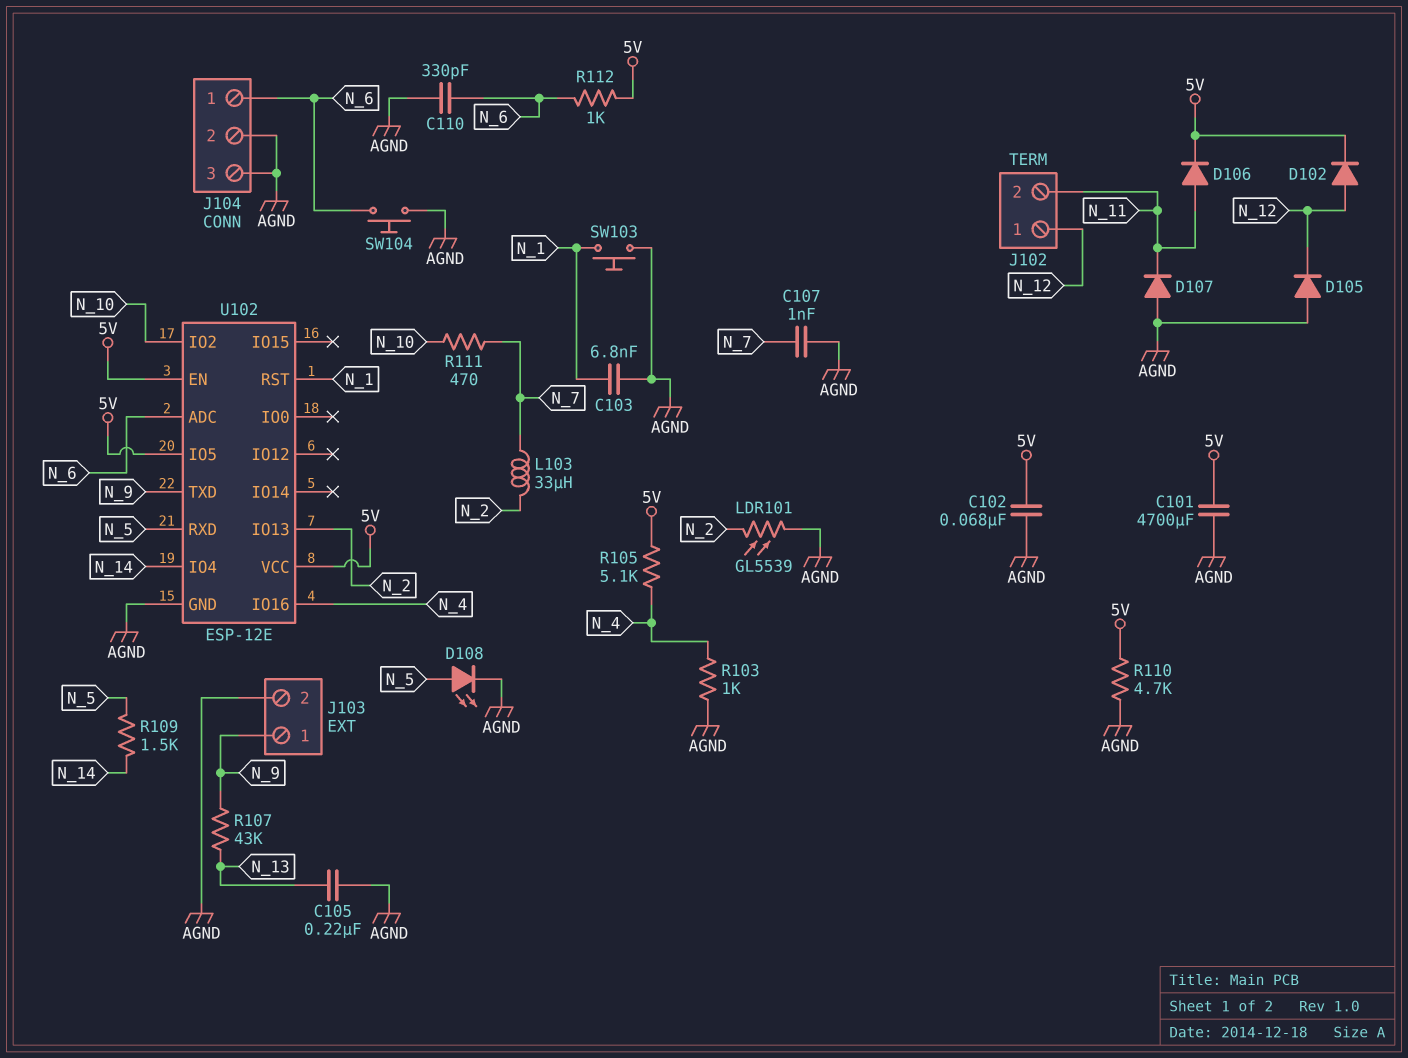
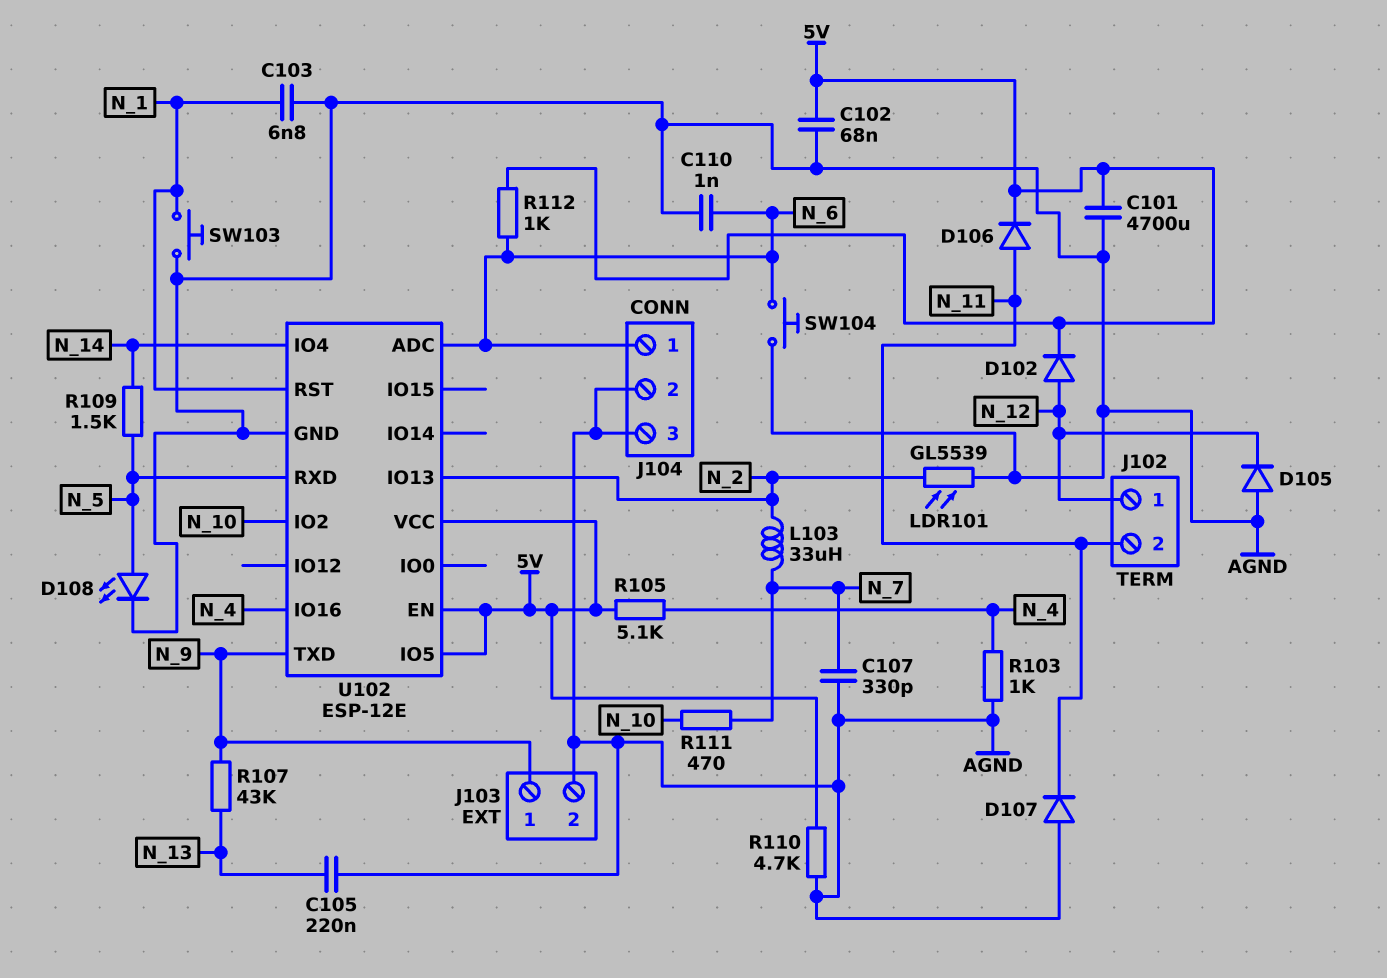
C107: 1nF (AGND, N_7) -> 330pF (AGND, N_7)
C110: 330pF (AGND, N_6) -> 1nF (AGND, N_6)

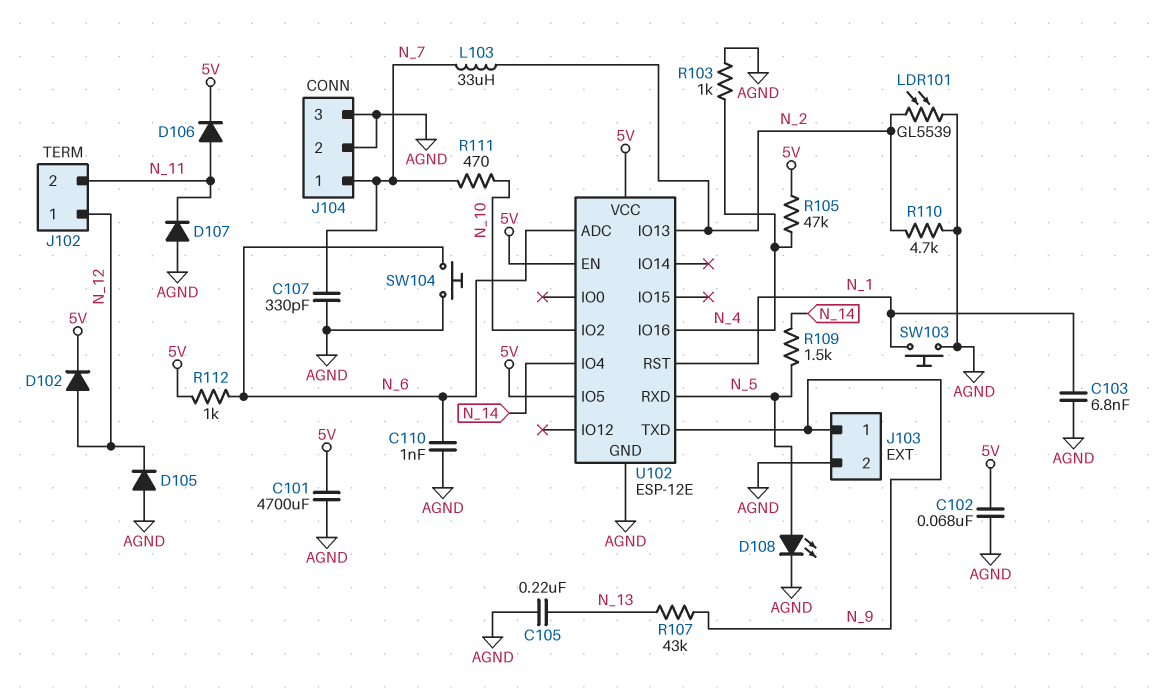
J104 pin 1: N_6 -> N_7
R105: 5.1k (5V, N_4) -> 47k (5V, N_4)
R110: 4.7k (5V, AGND) -> 4.7k (AGND, N_2)

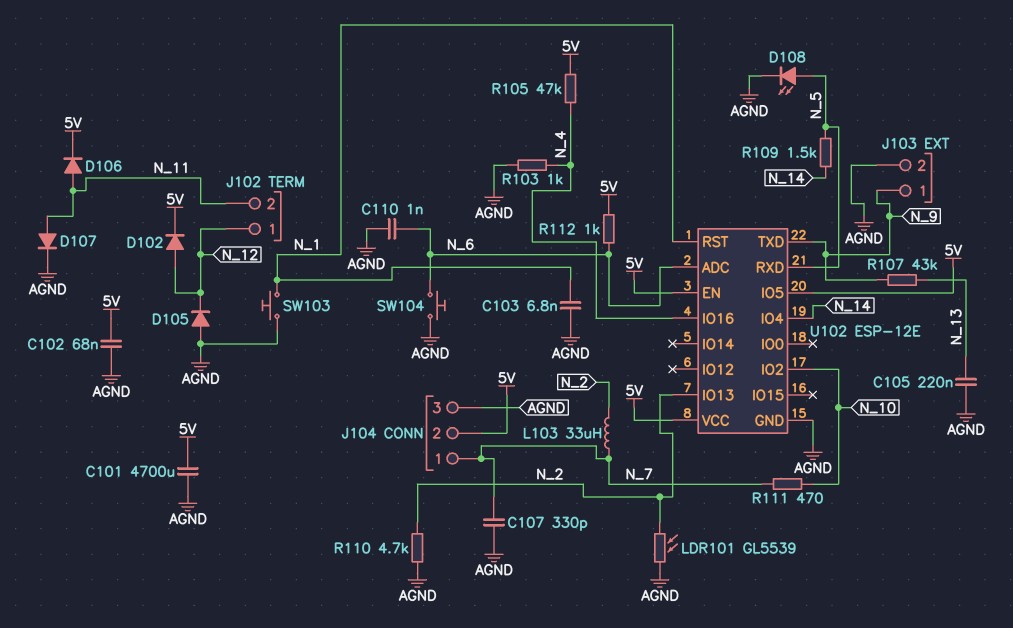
D107: diode (A AGND, K N_11) -> diode (A N_11, K AGND)
J104 pin 2: AGND -> 5V

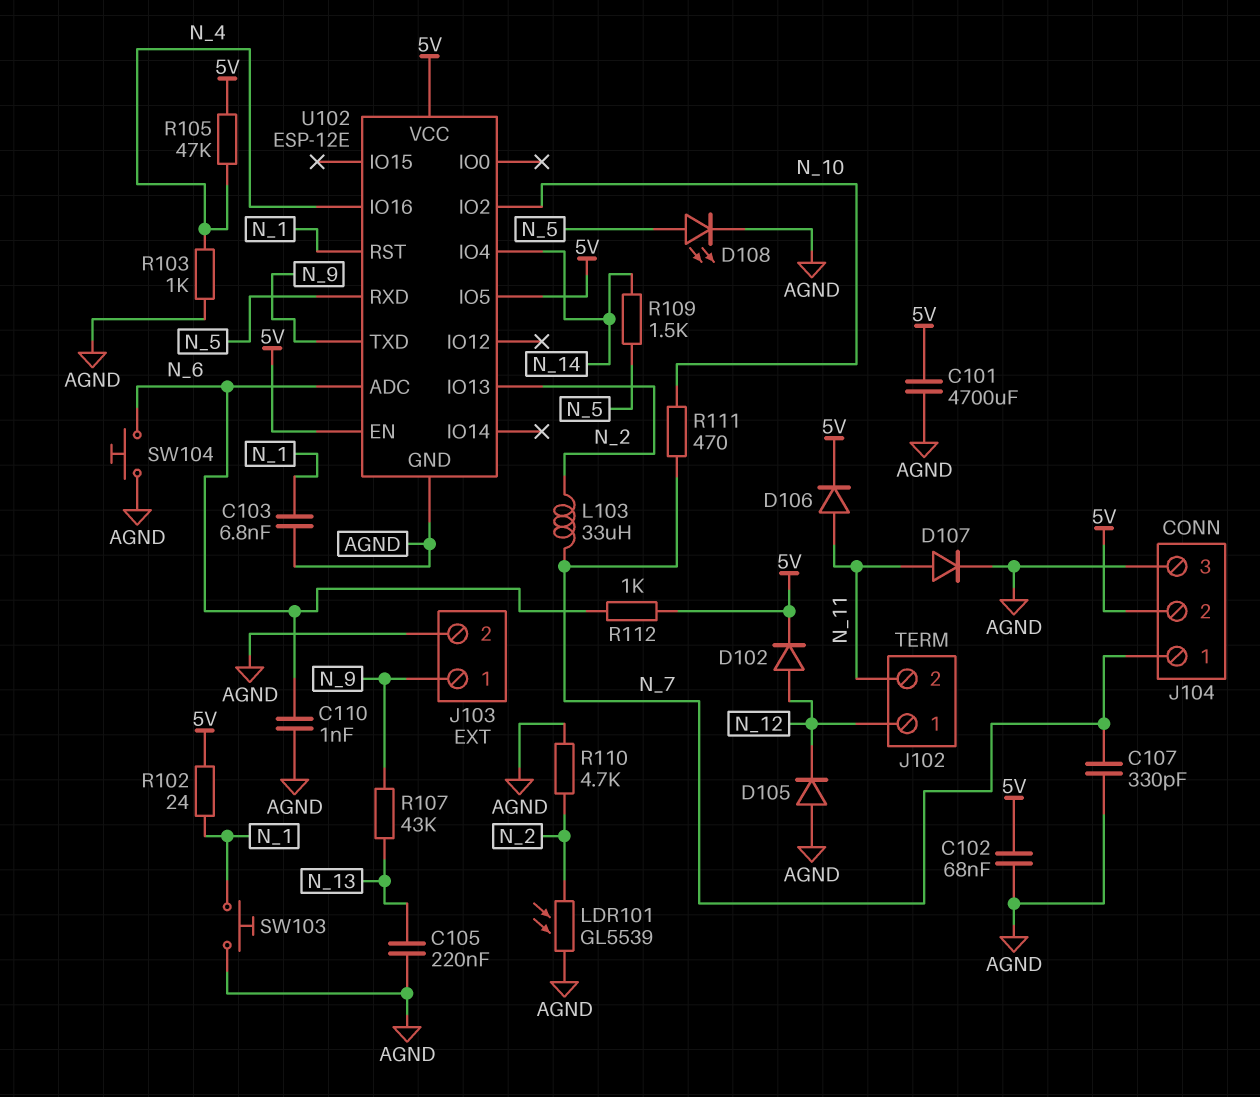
R102: none -> 24 (5V, N_1)

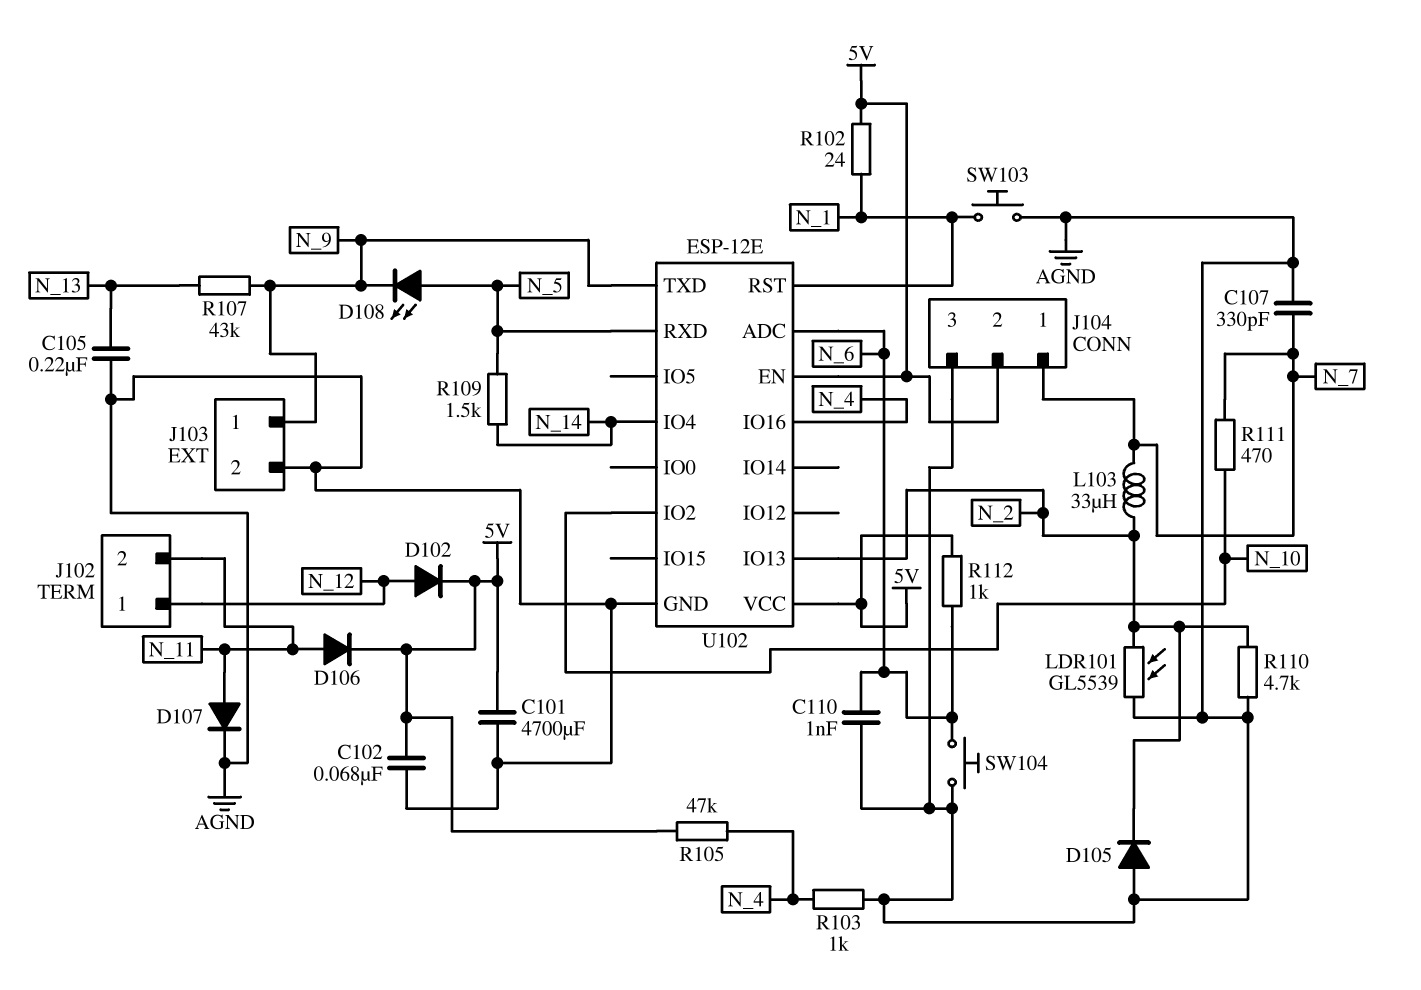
C103: 6.8nF (AGND, N_1) -> none
D105: diode (A AGND, K N_12) -> diode (A AGND, K N_2)
D108: LED (A N_5, K AGND) -> LED (A N_5, K N_9)
U102 pin IO5: 5V -> none

